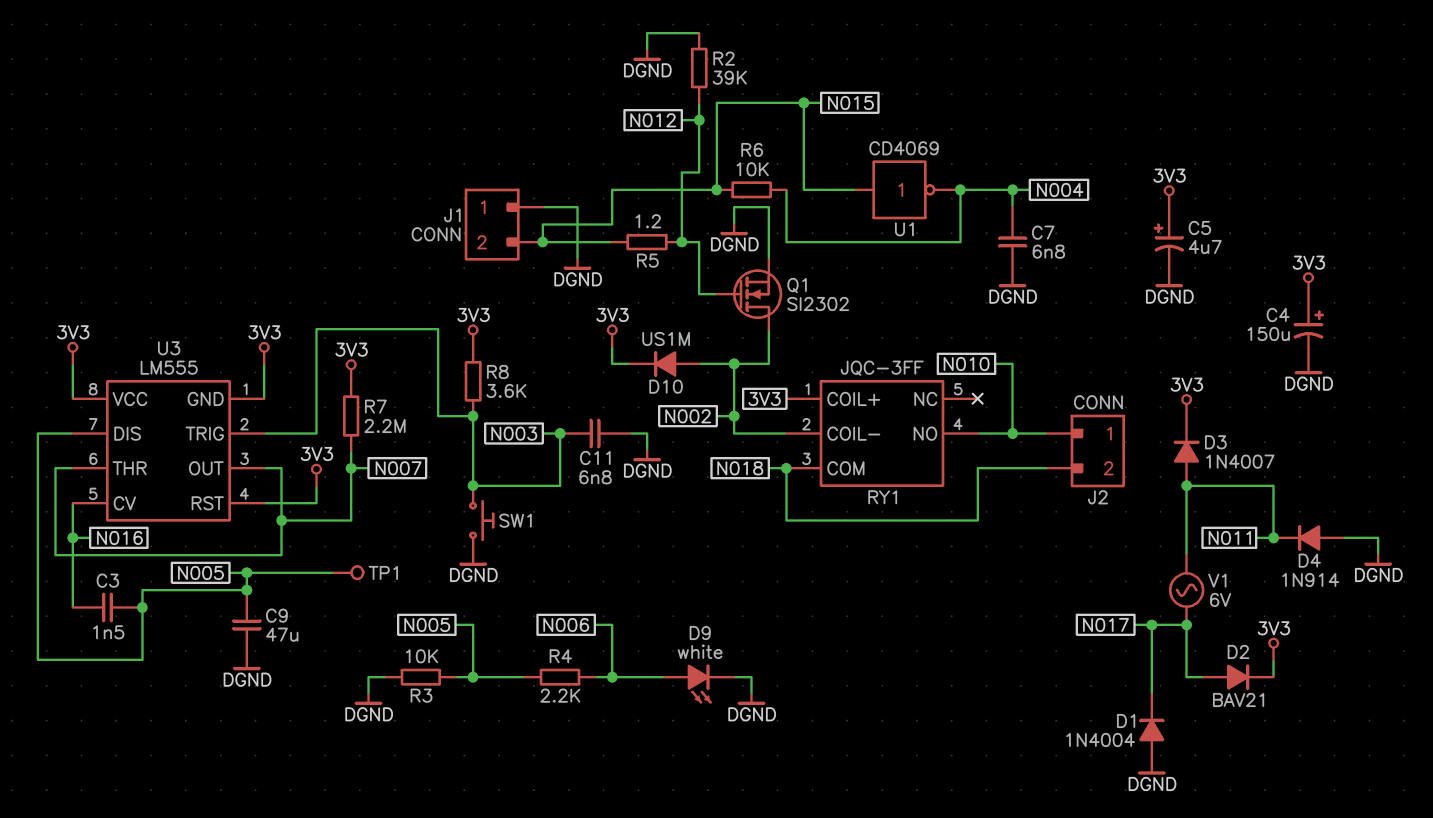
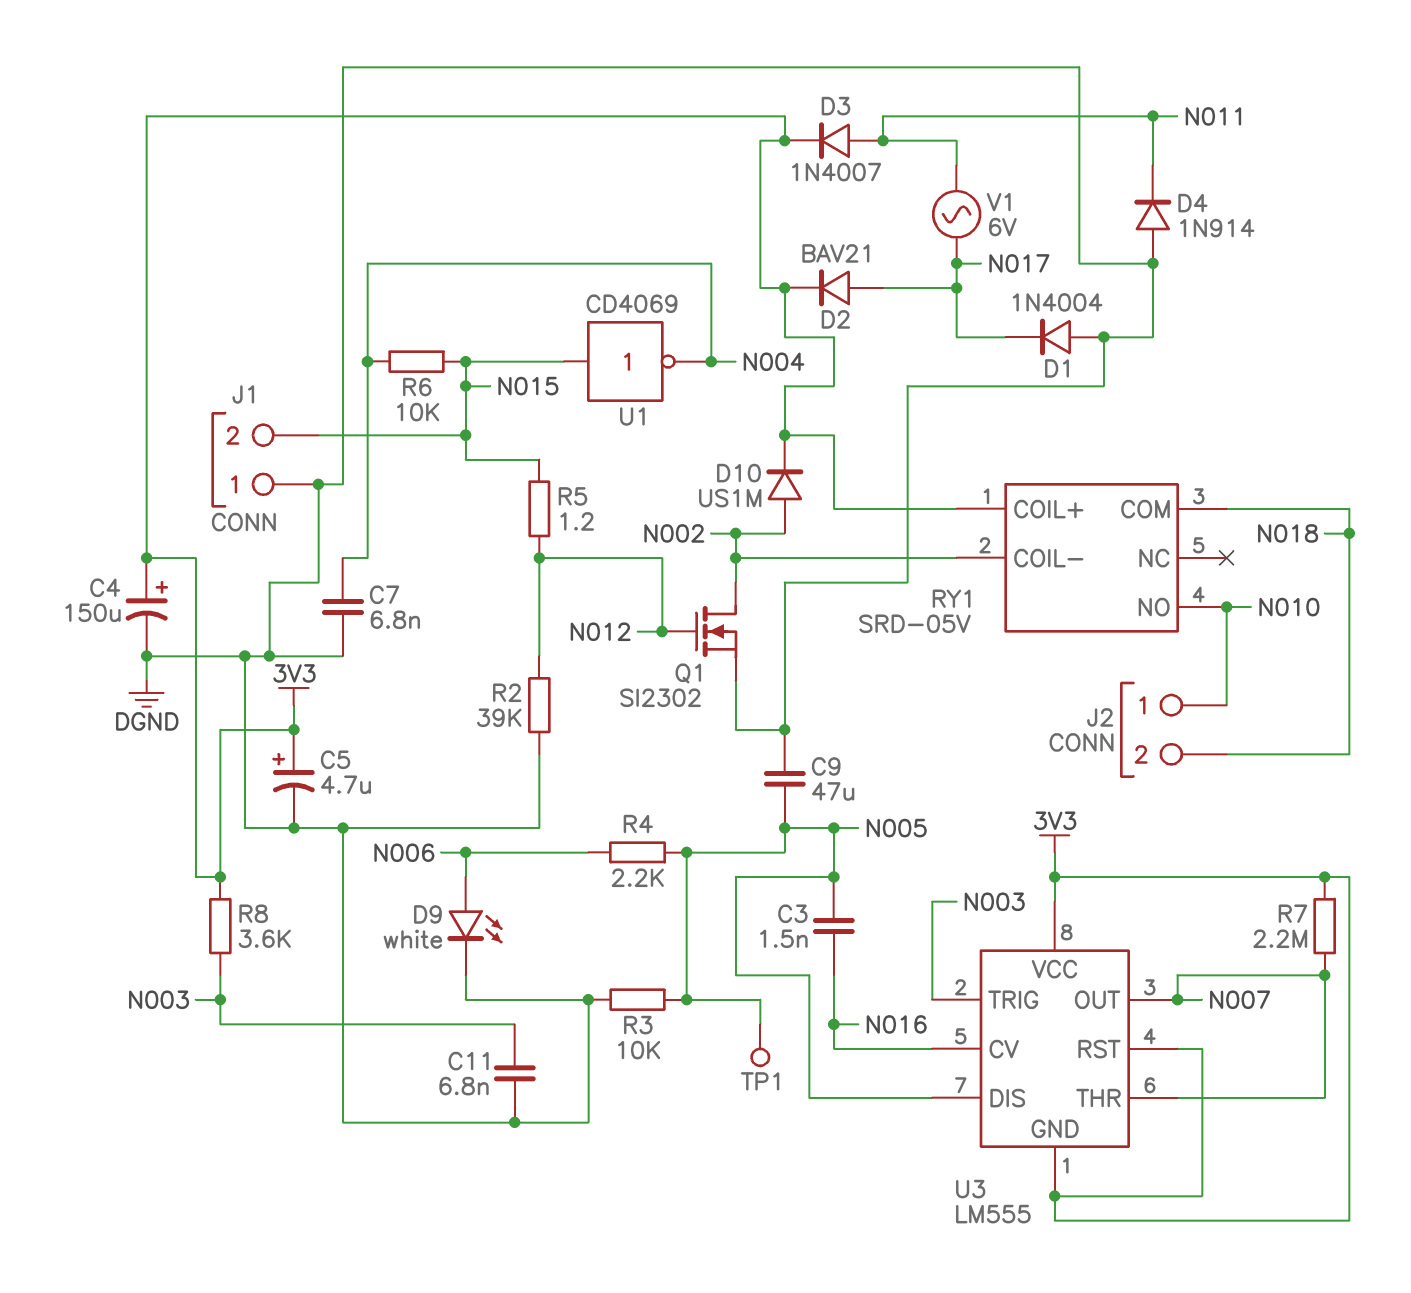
RY1: JQC-3FF -> SRD-05V
SW1: button (DGND, N003) -> none

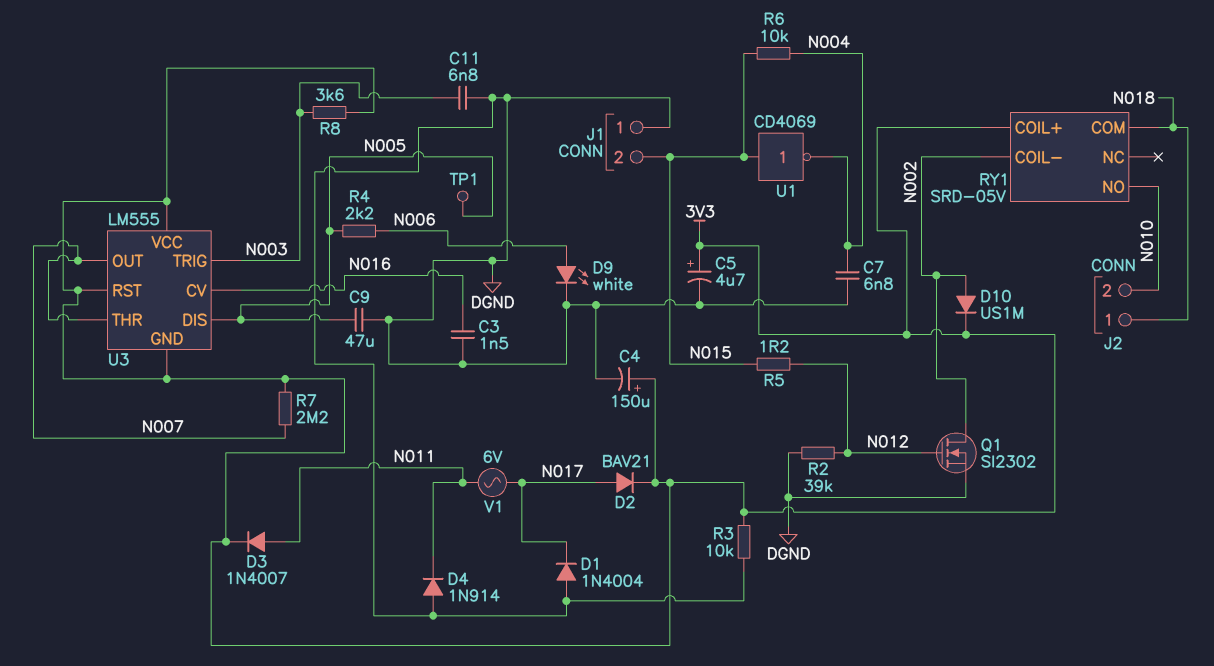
C3: 1.5nF (N005, N016) -> 1.5nF (DGND, N016)
J2 pin 1: N010 -> N018
J2 pin 2: N018 -> N010
R3: 10k (DGND, N005) -> 10k (3V3, DGND)

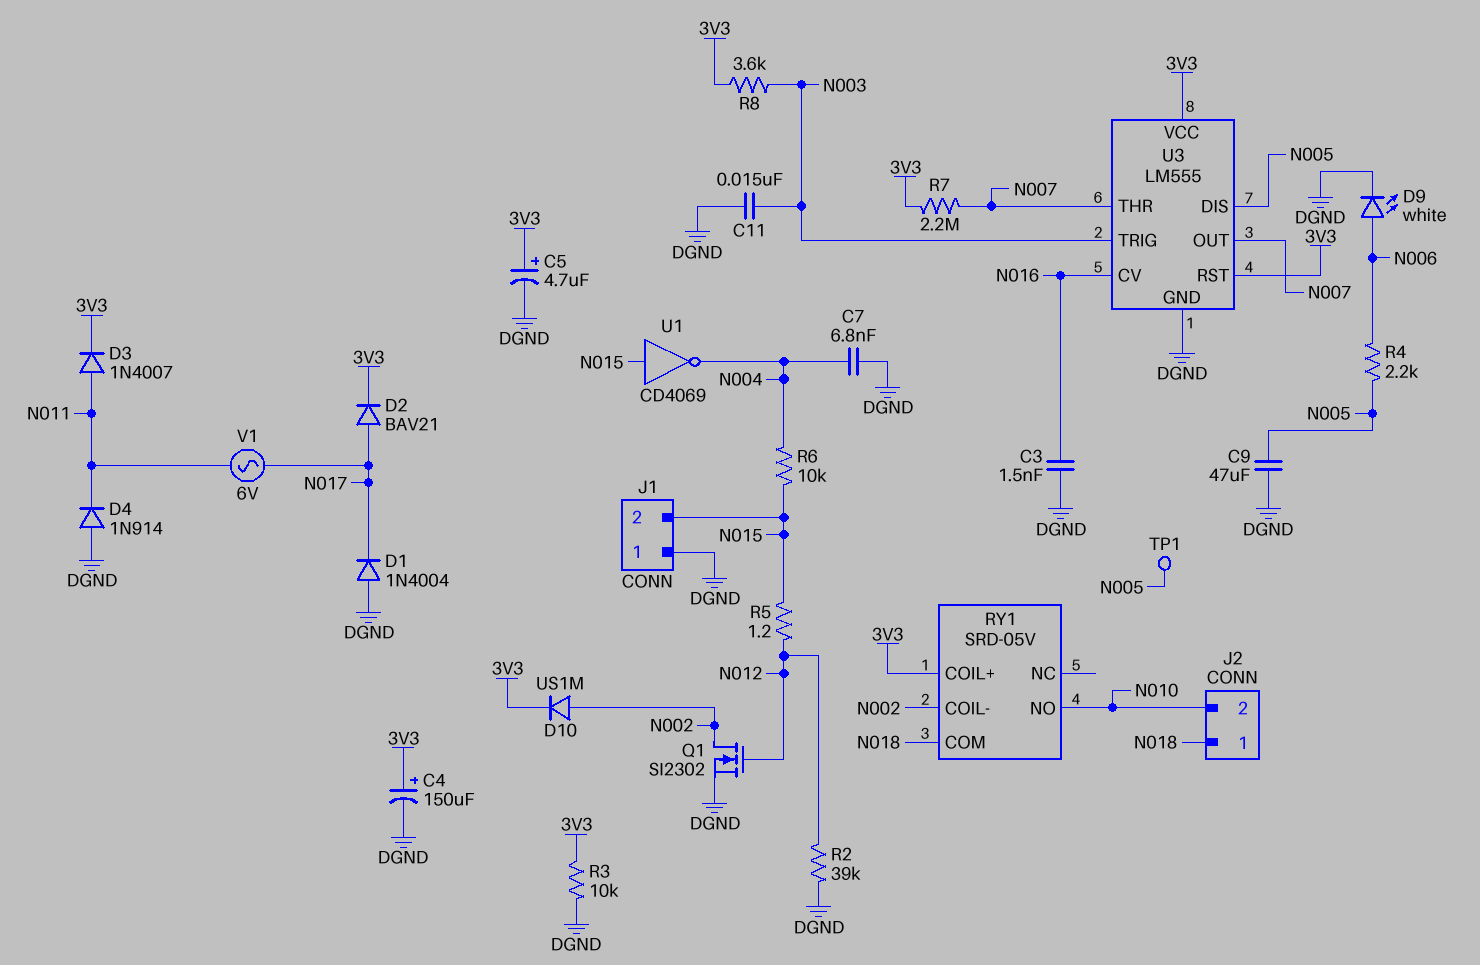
C11: 6.8nF (DGND, N003) -> 15nF (DGND, N003)
U3 pin GND: 3V3 -> DGND

